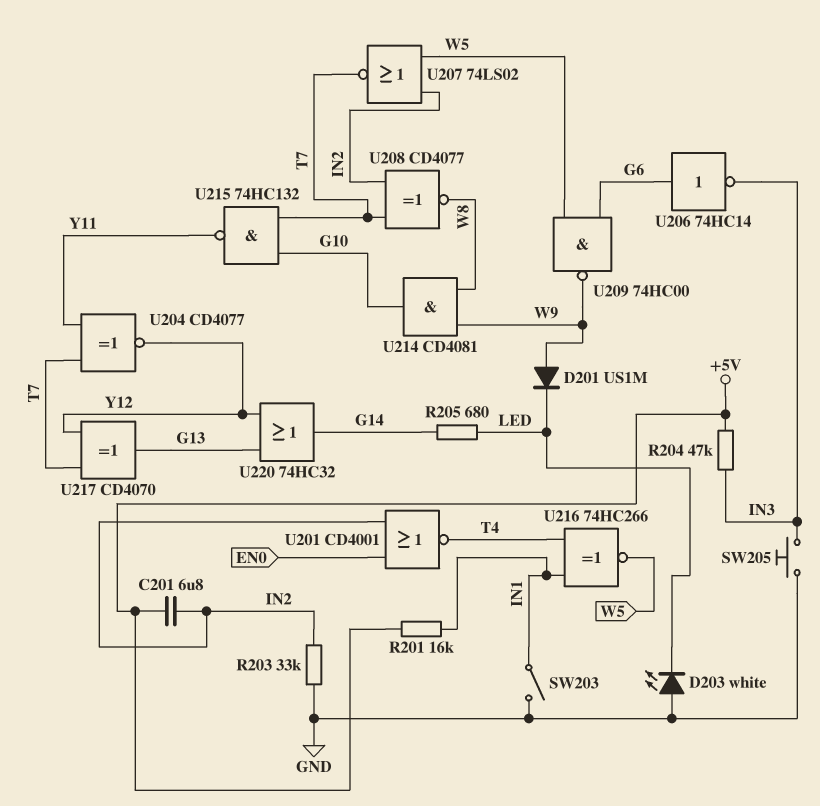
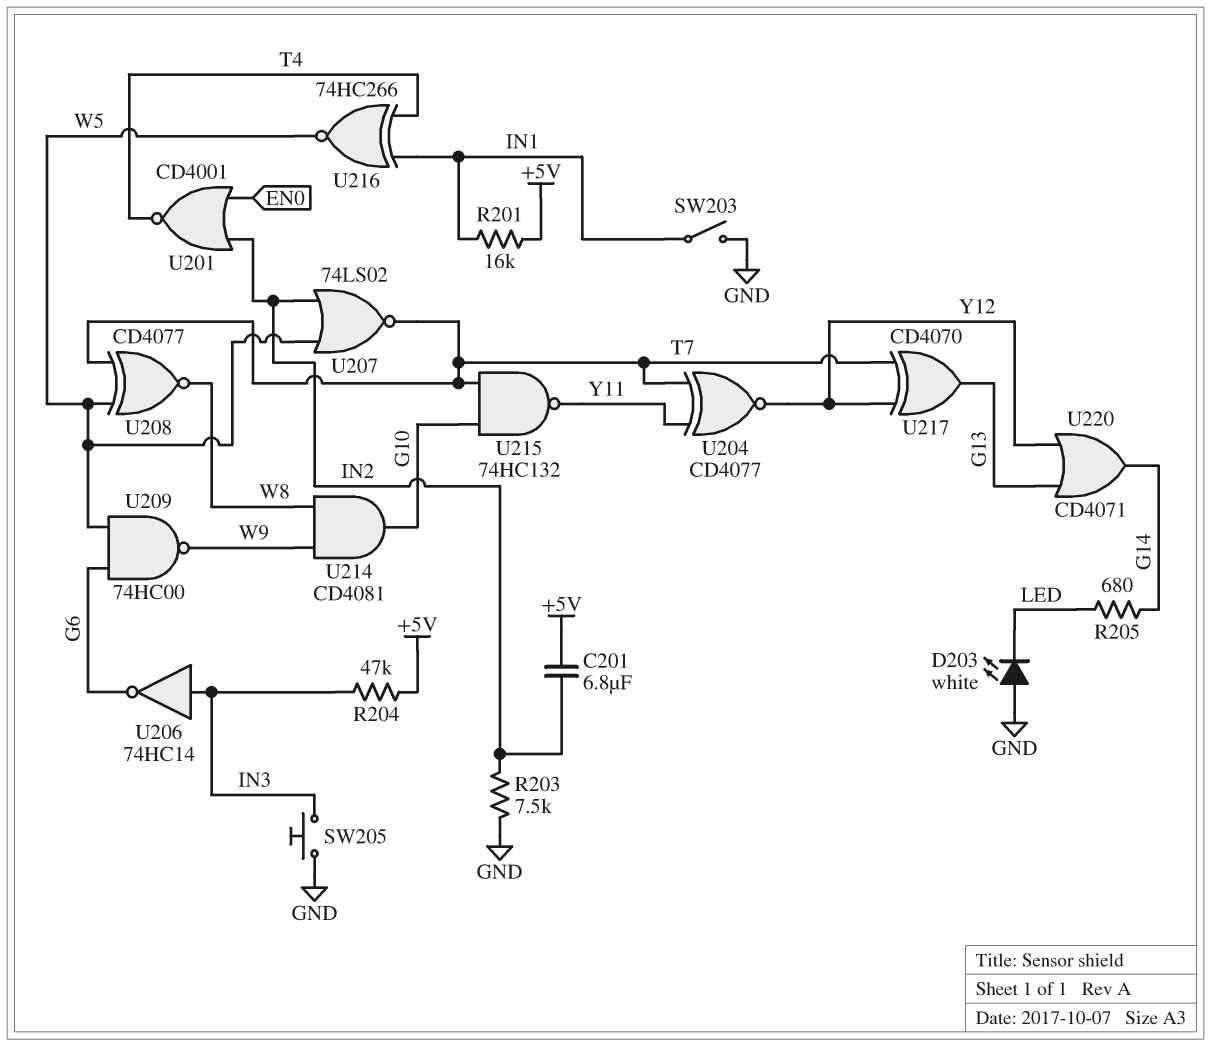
D201: diode US1M (A W9, K LED) -> none
R203: 33k (GND, IN2) -> 7.5k (GND, IN2)
U206: NOT 74HC14 (in G6, out IN3) -> NOT 74HC14 (in IN3, out G6)
U208: XNOR CD4077 (in IN2, in T7, out W8) -> XNOR CD4077 (in T7, in W5, out W8)
U220: OR 74HC32 (in G13, in Y12, out G14) -> OR CD4071 (in G13, in Y12, out G14)

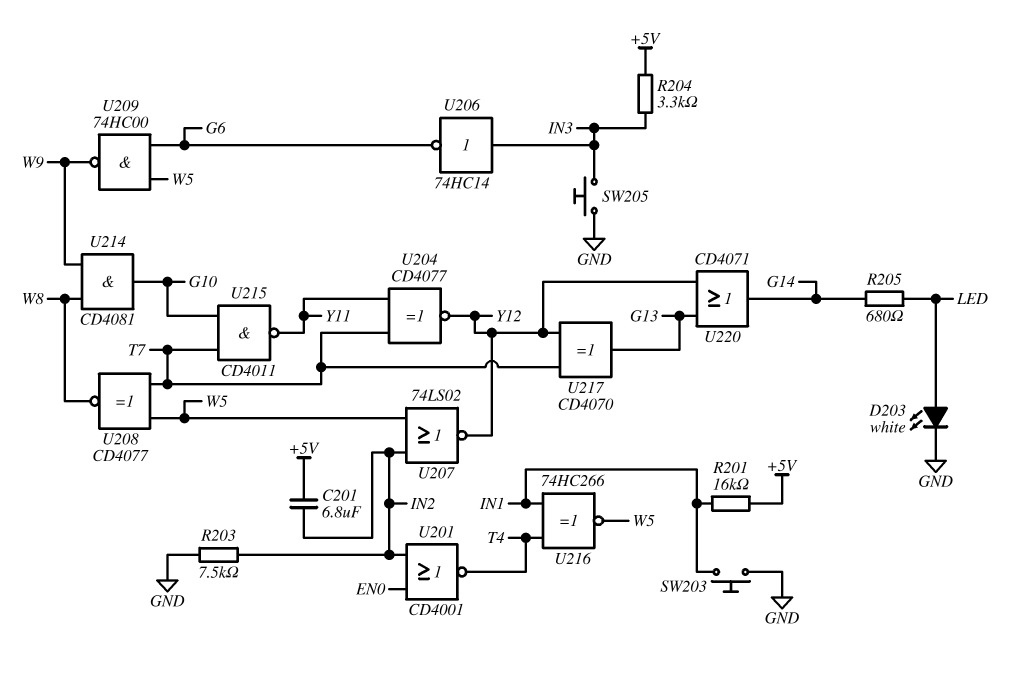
D203: LED white (A GND, K LED) -> LED white (A LED, K GND)
R204: 47k (+5V, IN3) -> 3.3k (+5V, IN3)
SW203: switch (GND, IN1) -> button (GND, IN1)
U207: NOR 74LS02 (in IN2, in W5, out T7) -> NOR 74LS02 (in IN2, in W5, out Y12)
U215: NAND 74HC132 (in G10, in T7, out Y11) -> NAND CD4011 (in G10, in T7, out Y11)

